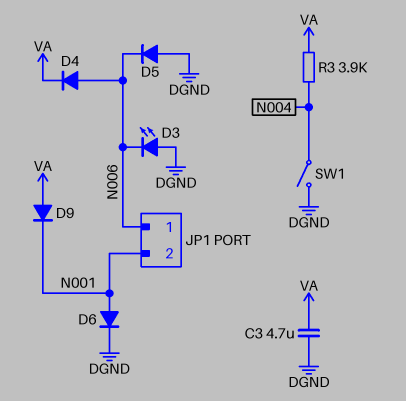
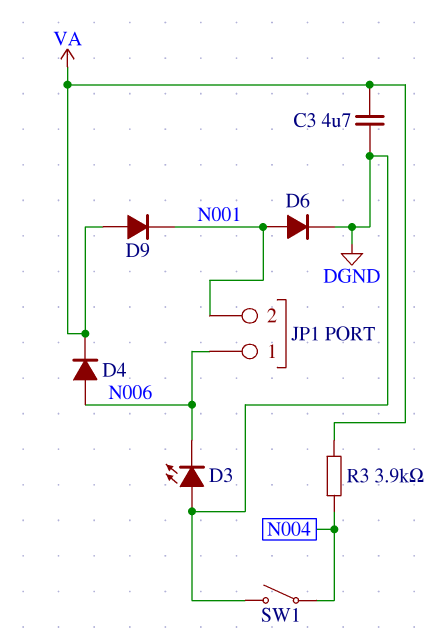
D5: diode (A DGND, K N006) -> none

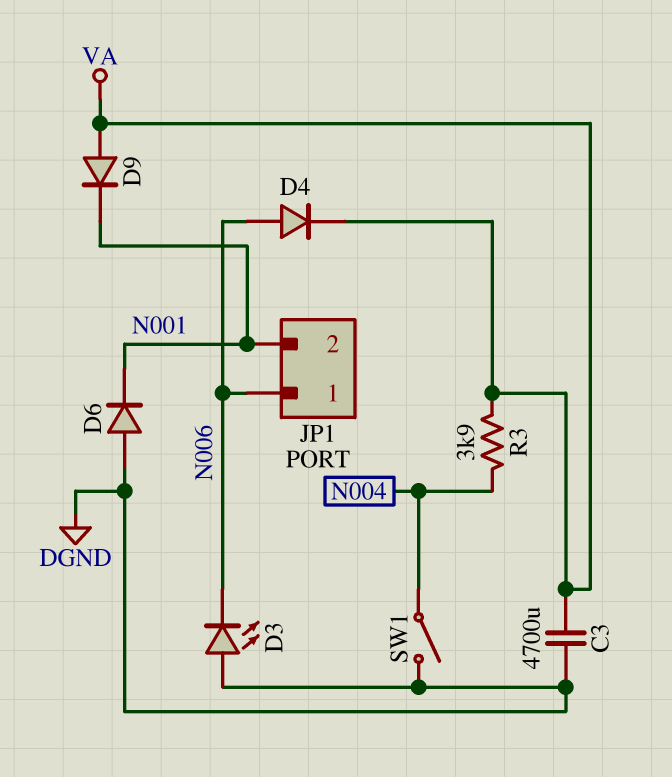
C3: 4.7uF (DGND, VA) -> 4700uF (DGND, VA)
D6: diode (A N001, K DGND) -> diode (A DGND, K N001)

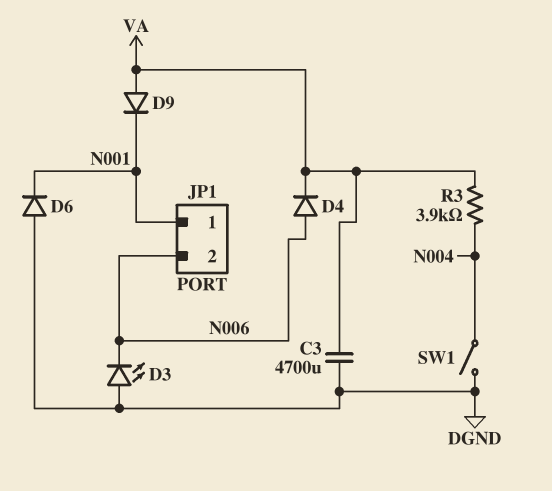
JP1 pin 1: N006 -> N001
JP1 pin 2: N001 -> N006

